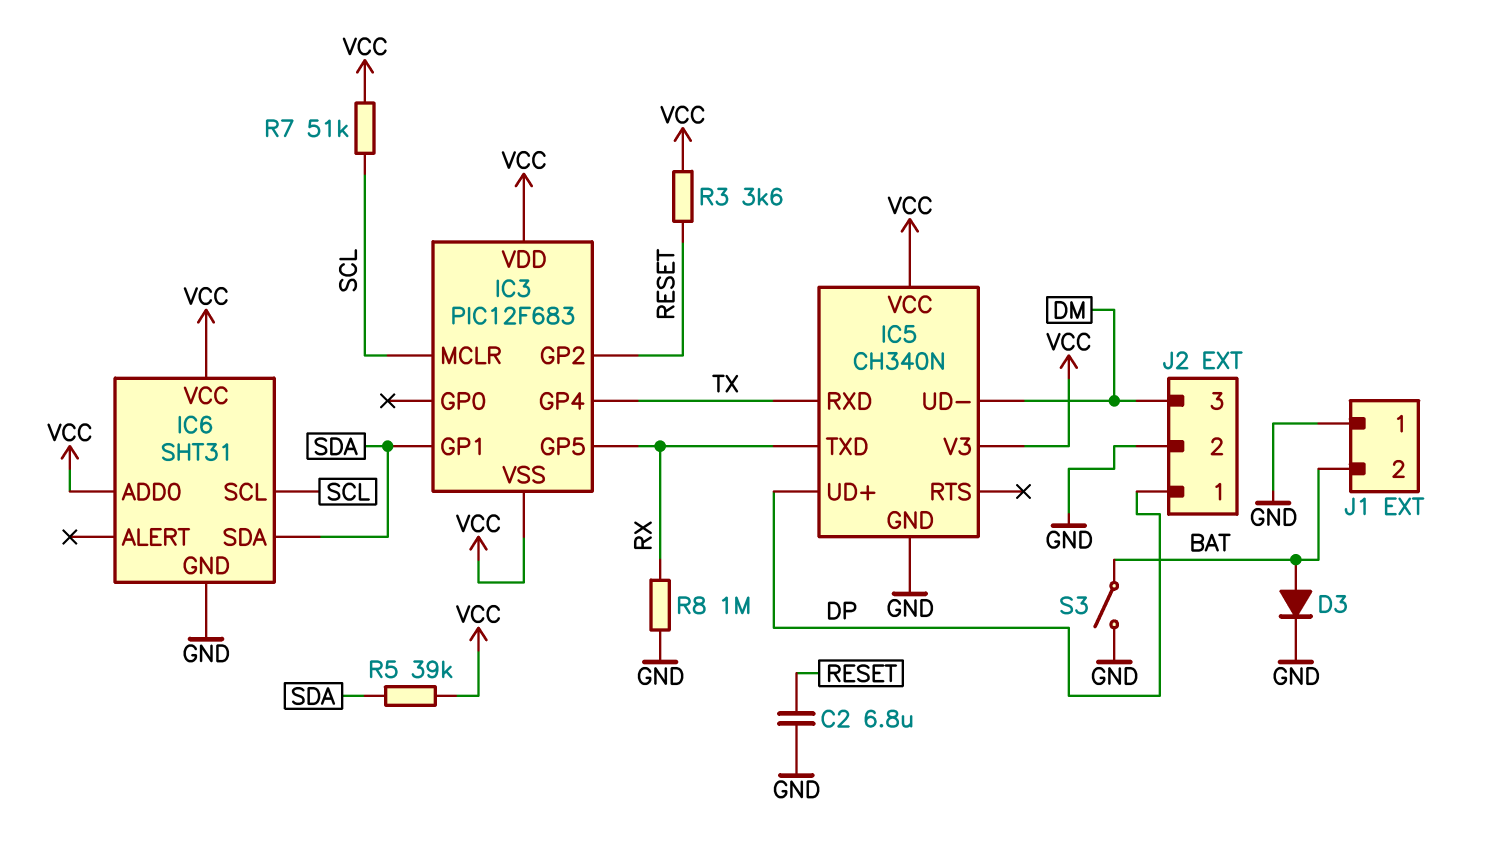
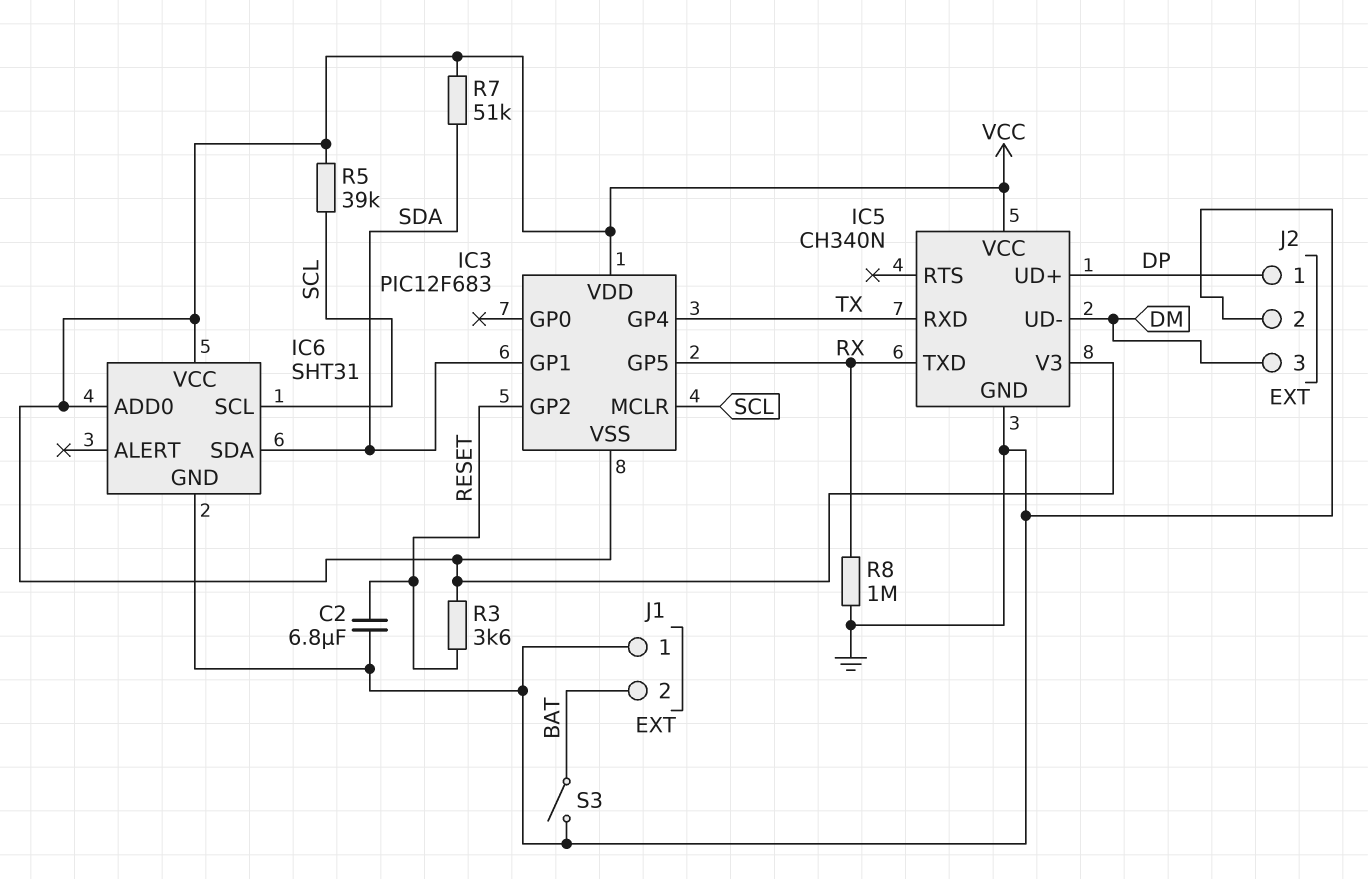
D3: diode (A BAT, K GND) -> none
R5: 39k (SDA, VCC) -> 39k (SCL, VCC)
R7: 51k (SCL, VCC) -> 51k (SDA, VCC)

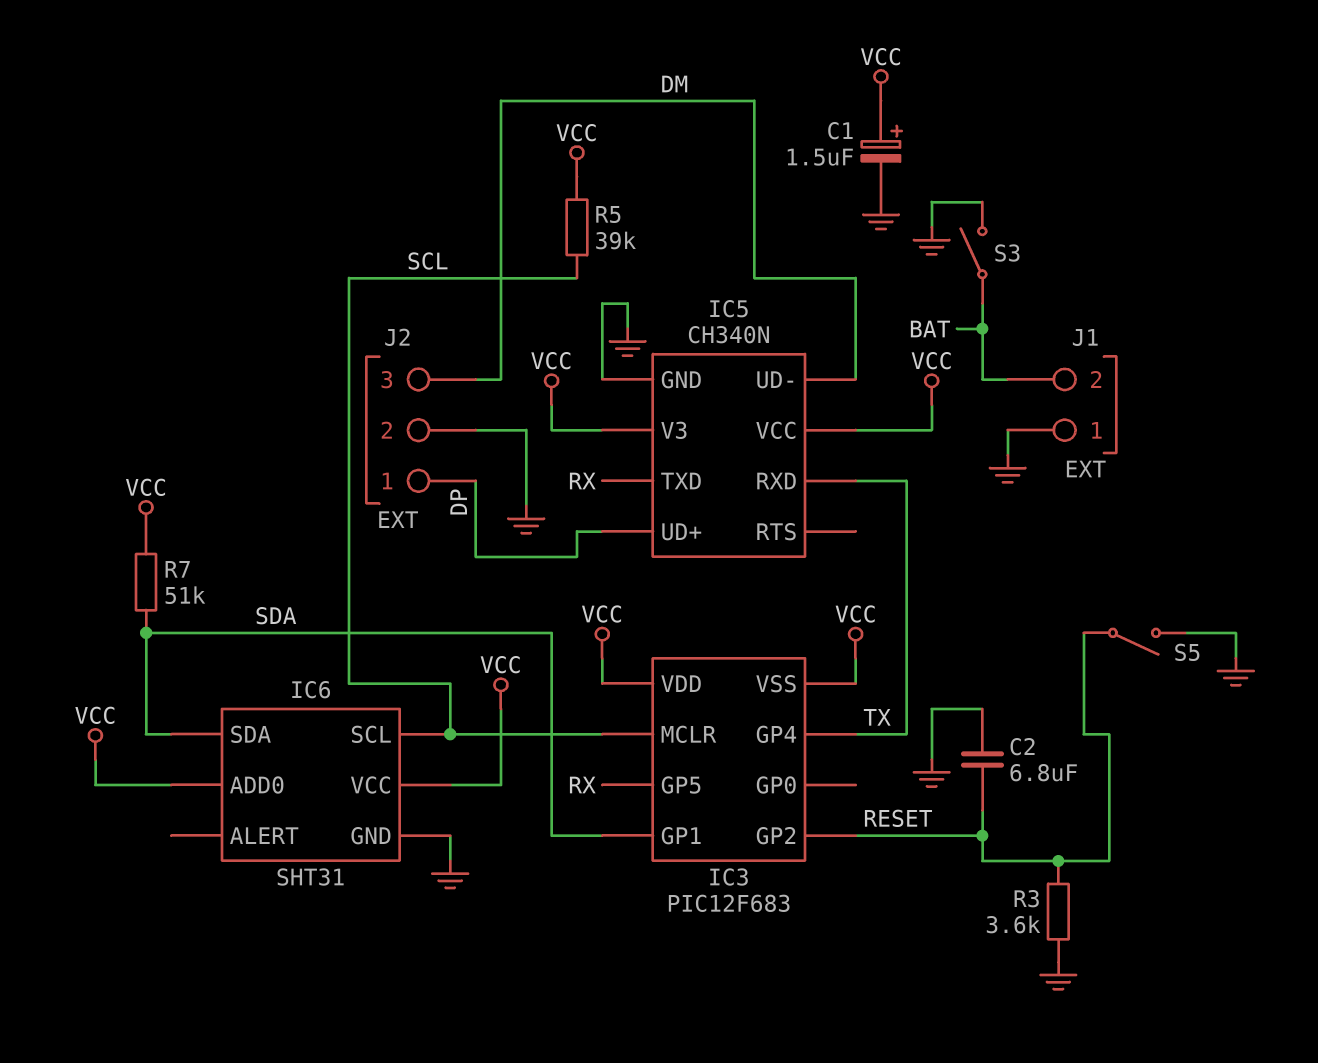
C1: none -> 1.5uF (plus VCC, minus GND)
R3: 3.6k (RESET, VCC) -> 3.6k (GND, RESET)
R8: 1M (GND, RX) -> none
S5: none -> switch (GND, RESET)

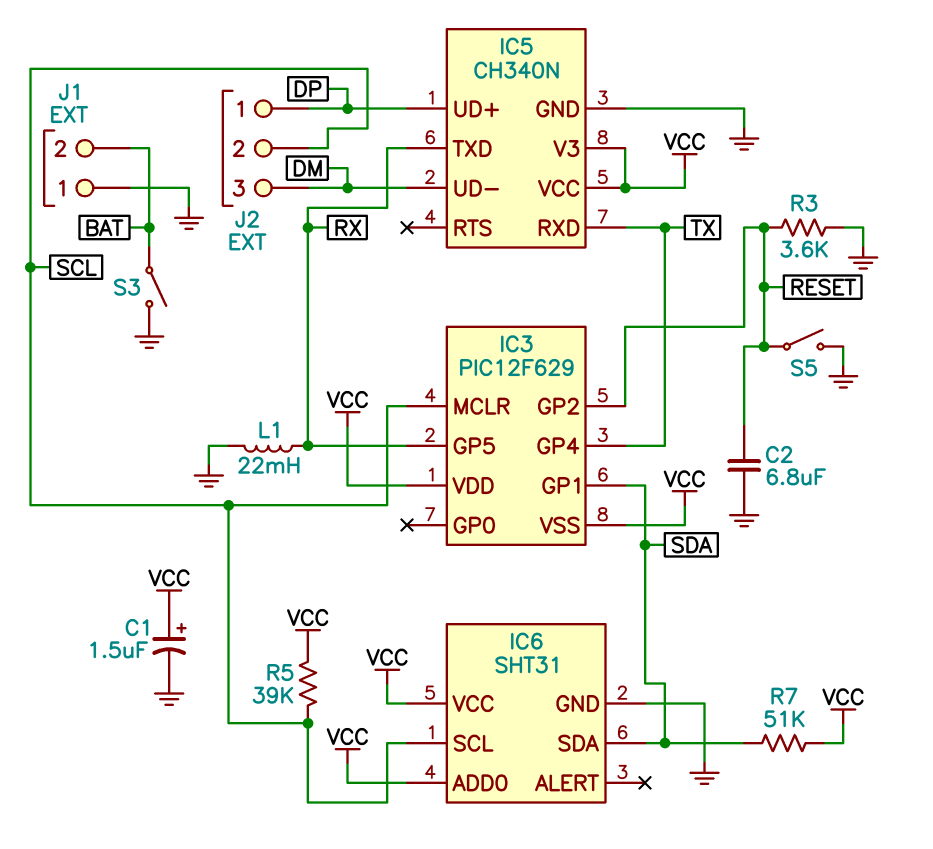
IC3: PIC12F683 -> PIC12F629
J2 pin 2: GND -> SCL
L1: none -> 22mH (GND, RX)

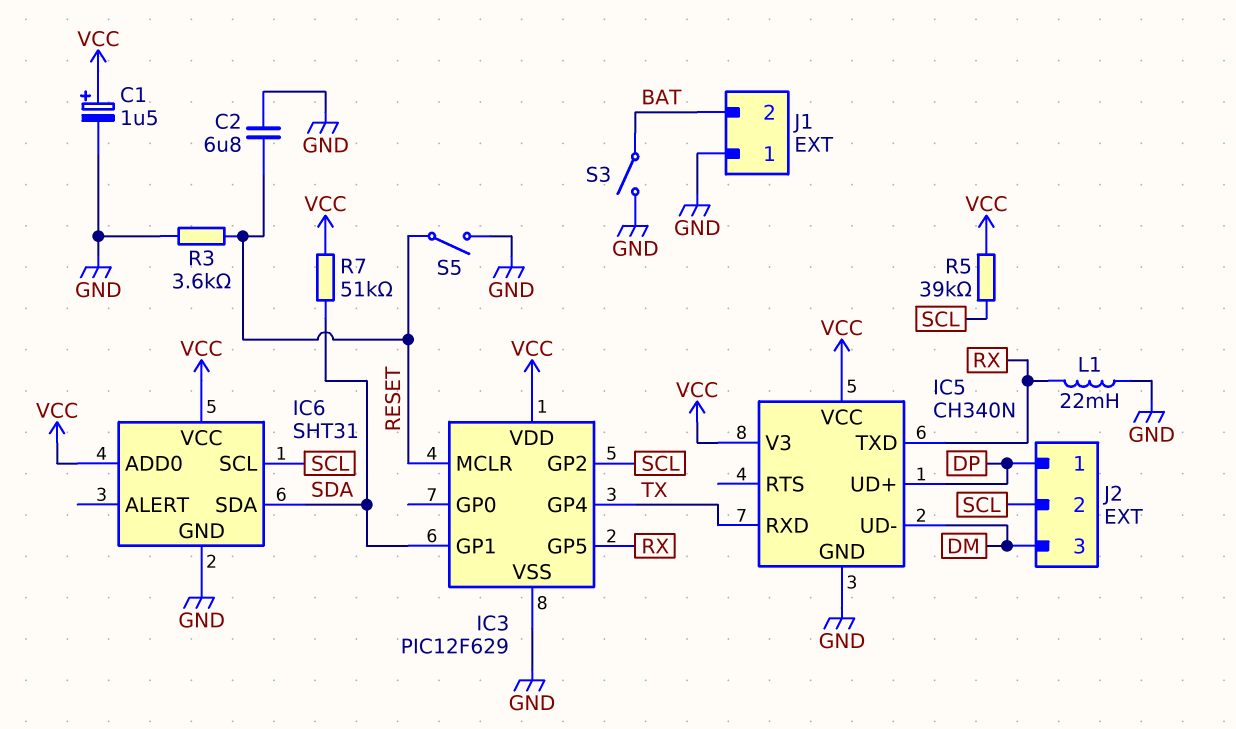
IC3 pin GP2: RESET -> SCL
IC3 pin MCLR: SCL -> RESET
IC3 pin VSS: VCC -> GND

